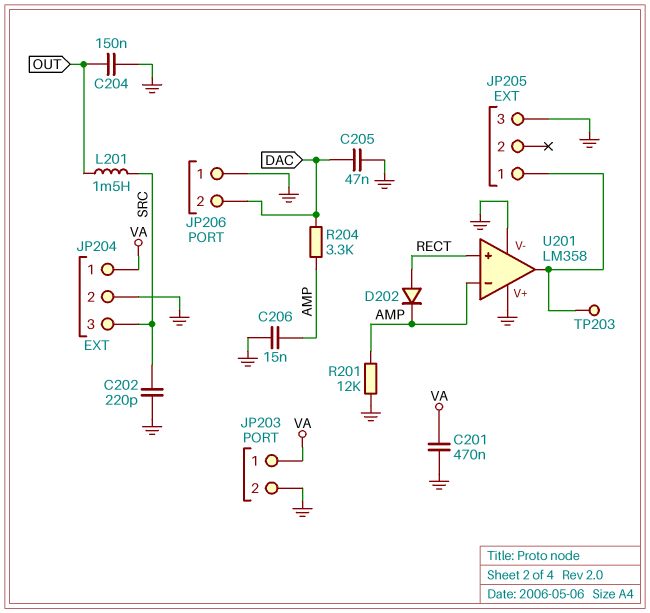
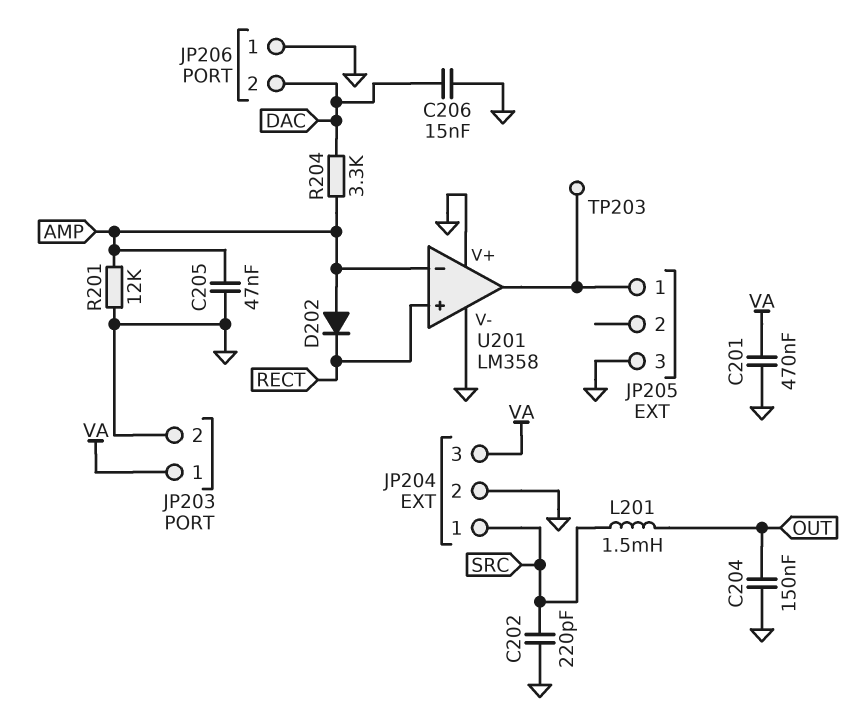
C205: 47nF (DAC, GND) -> 47nF (AMP, GND)
C206: 15nF (AMP, GND) -> 15nF (DAC, GND)
D202: diode (A RECT, K AMP) -> diode (A AMP, K RECT)
JP204 pin 1: VA -> SRC
JP204 pin 3: SRC -> VA

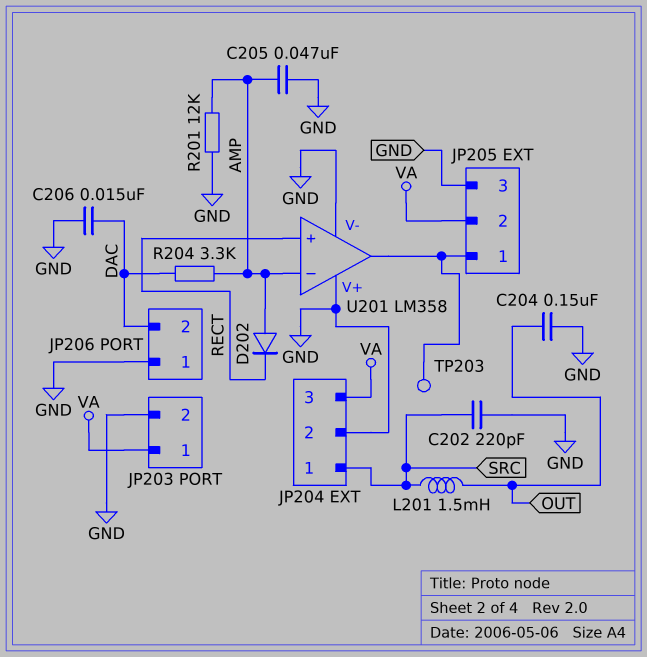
C201: 470nF (GND, VA) -> none
JP205 pin 2: none -> VA

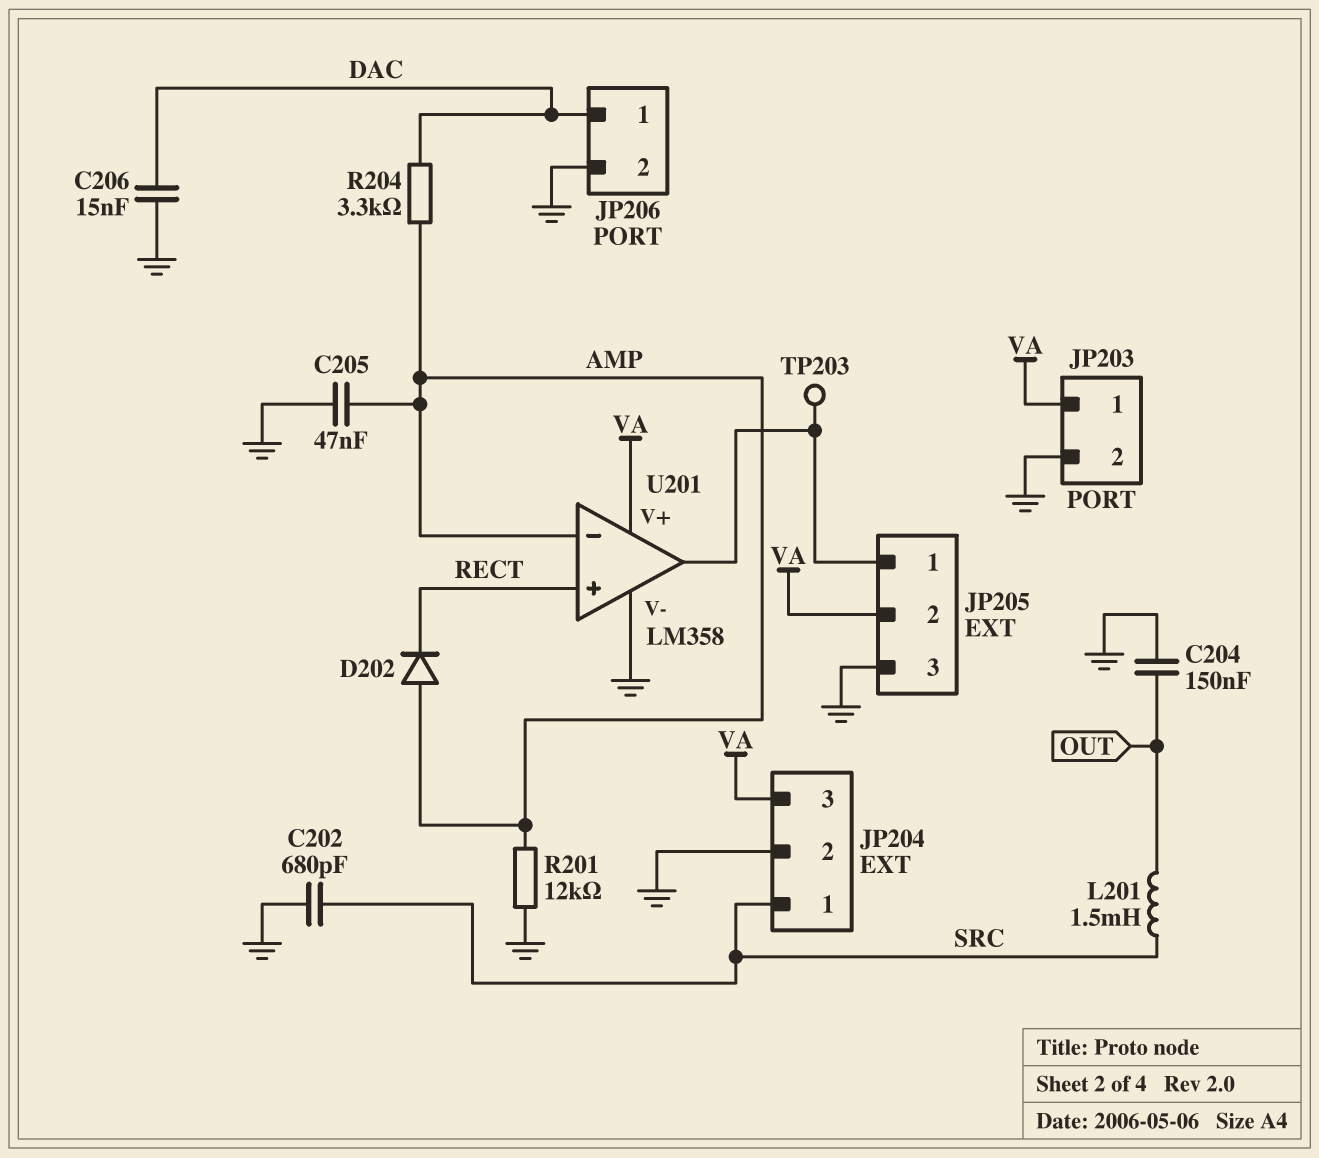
C202: 220pF (GND, SRC) -> 680pF (GND, SRC)
JP206 pin 1: GND -> DAC
JP206 pin 2: DAC -> GND
U201 pin V+: GND -> VA

